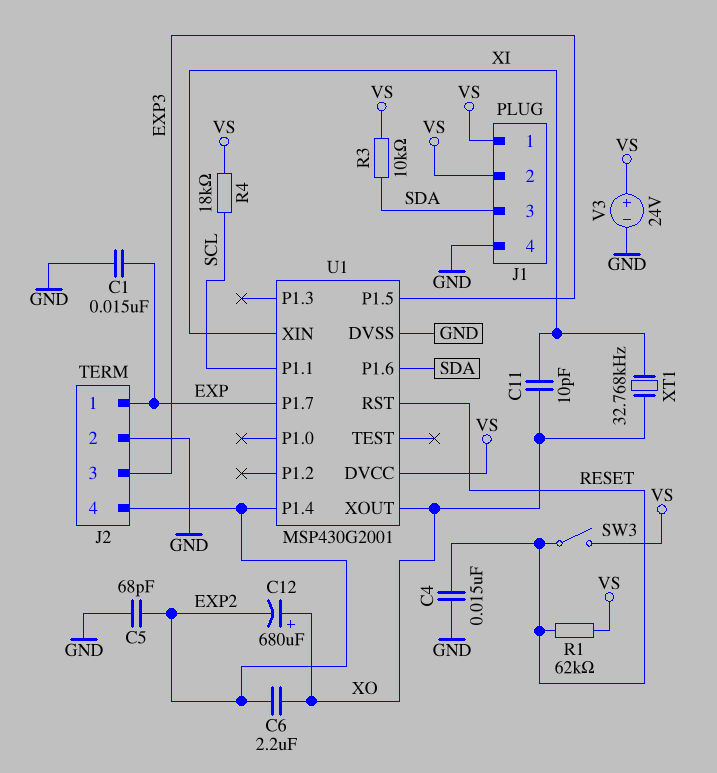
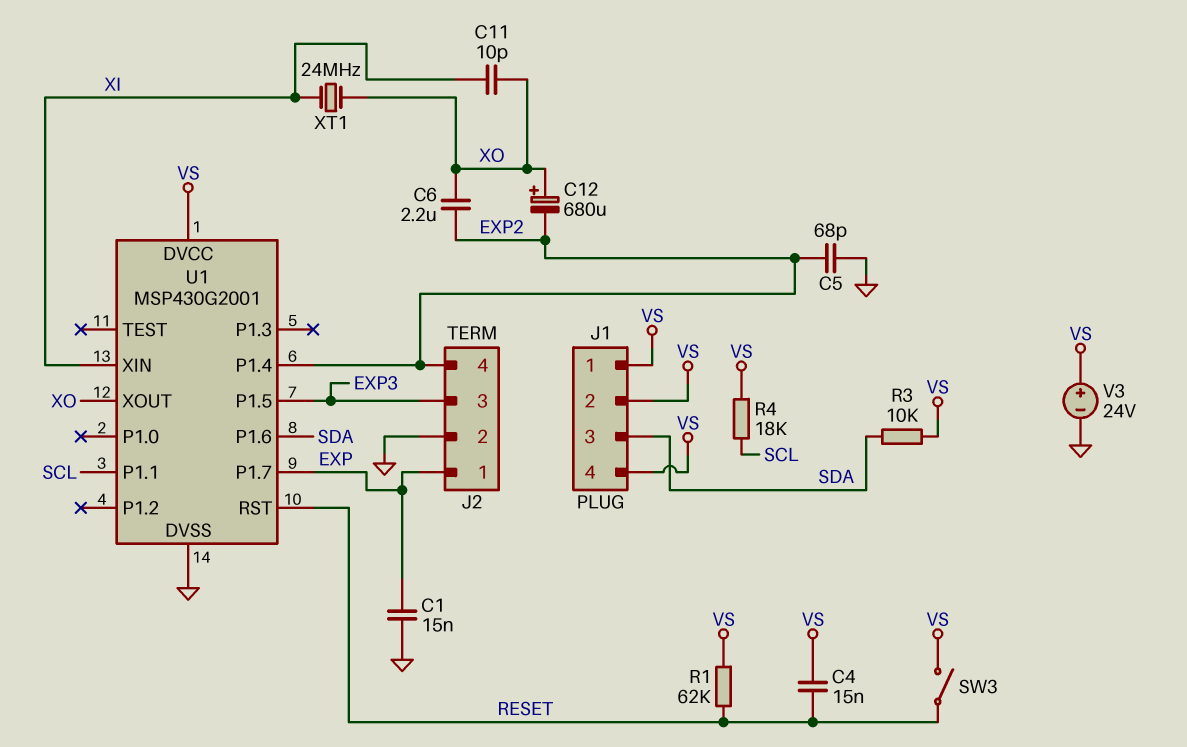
C4: 15nF (GND, RESET) -> 15nF (RESET, VS)
J1 pin 4: GND -> VS
XT1: 32.768kHz (XI, XO) -> 24MHz (XI, XO)

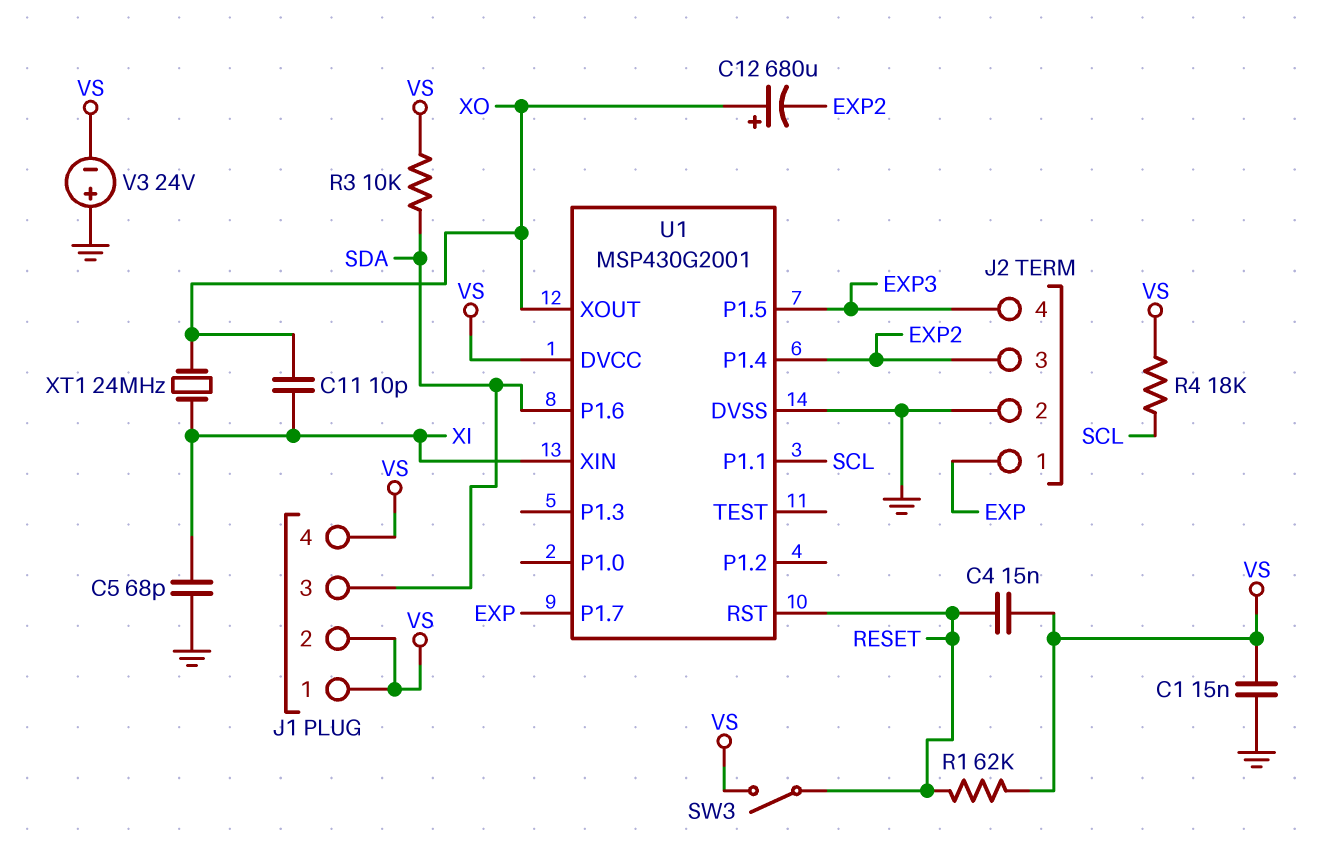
C1: 15nF (EXP, GND) -> 15nF (GND, VS)
C5: 68pF (EXP2, GND) -> 68pF (GND, XI)
C6: 2.2uF (EXP2, XO) -> none
J2 pin 3: EXP3 -> EXP2
J2 pin 4: EXP2 -> EXP3
V3: 24V (plus VS, minus GND) -> 24V (plus GND, minus VS)

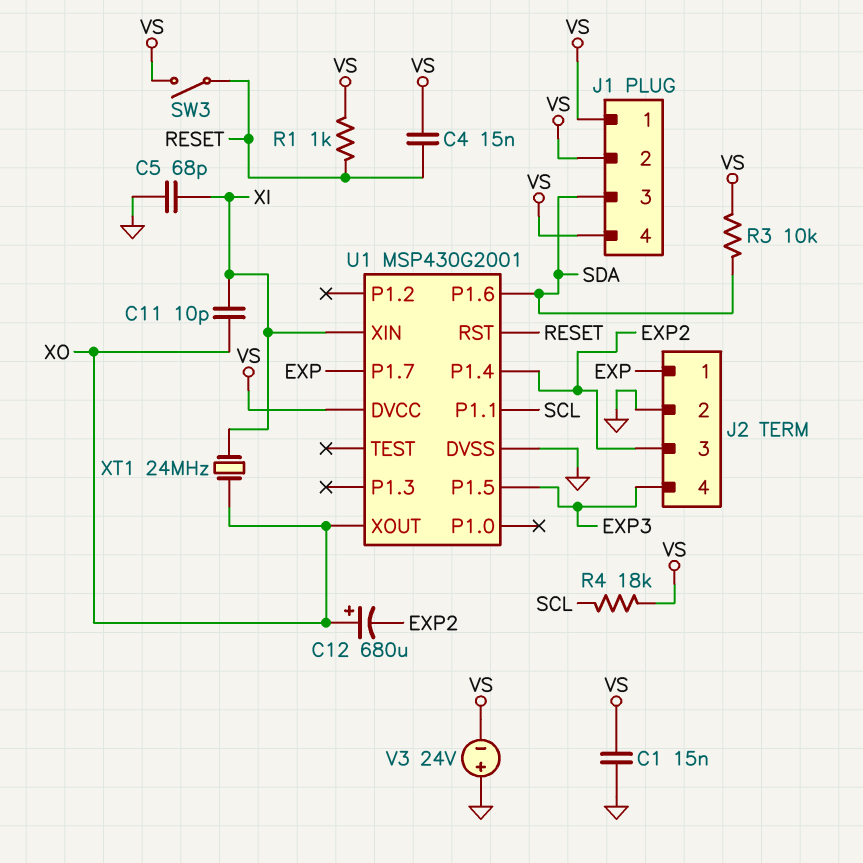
R1: 62k (RESET, VS) -> 1k (RESET, VS)

